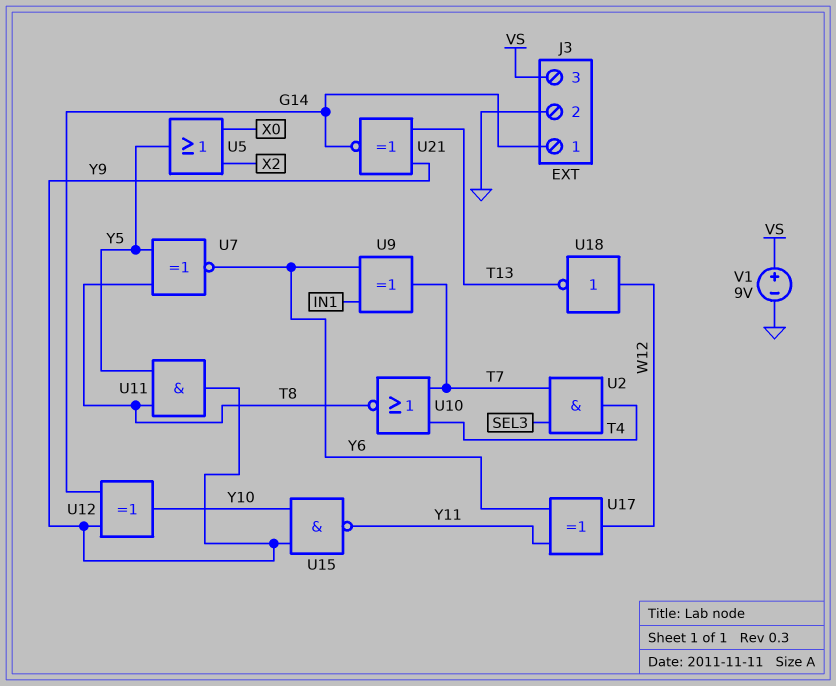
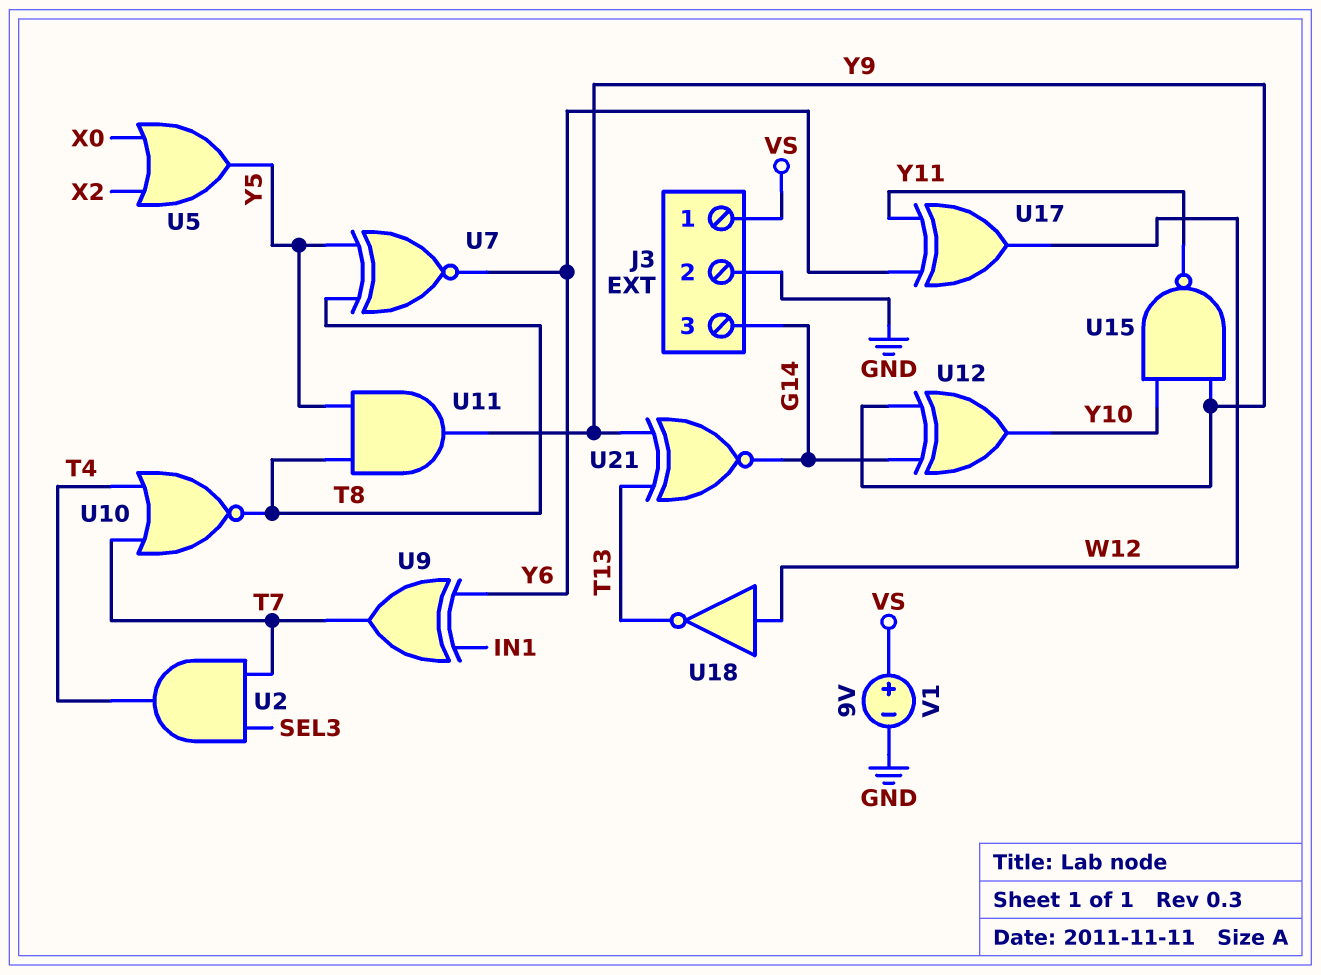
J3 pin 1: G14 -> VS
J3 pin 3: VS -> G14

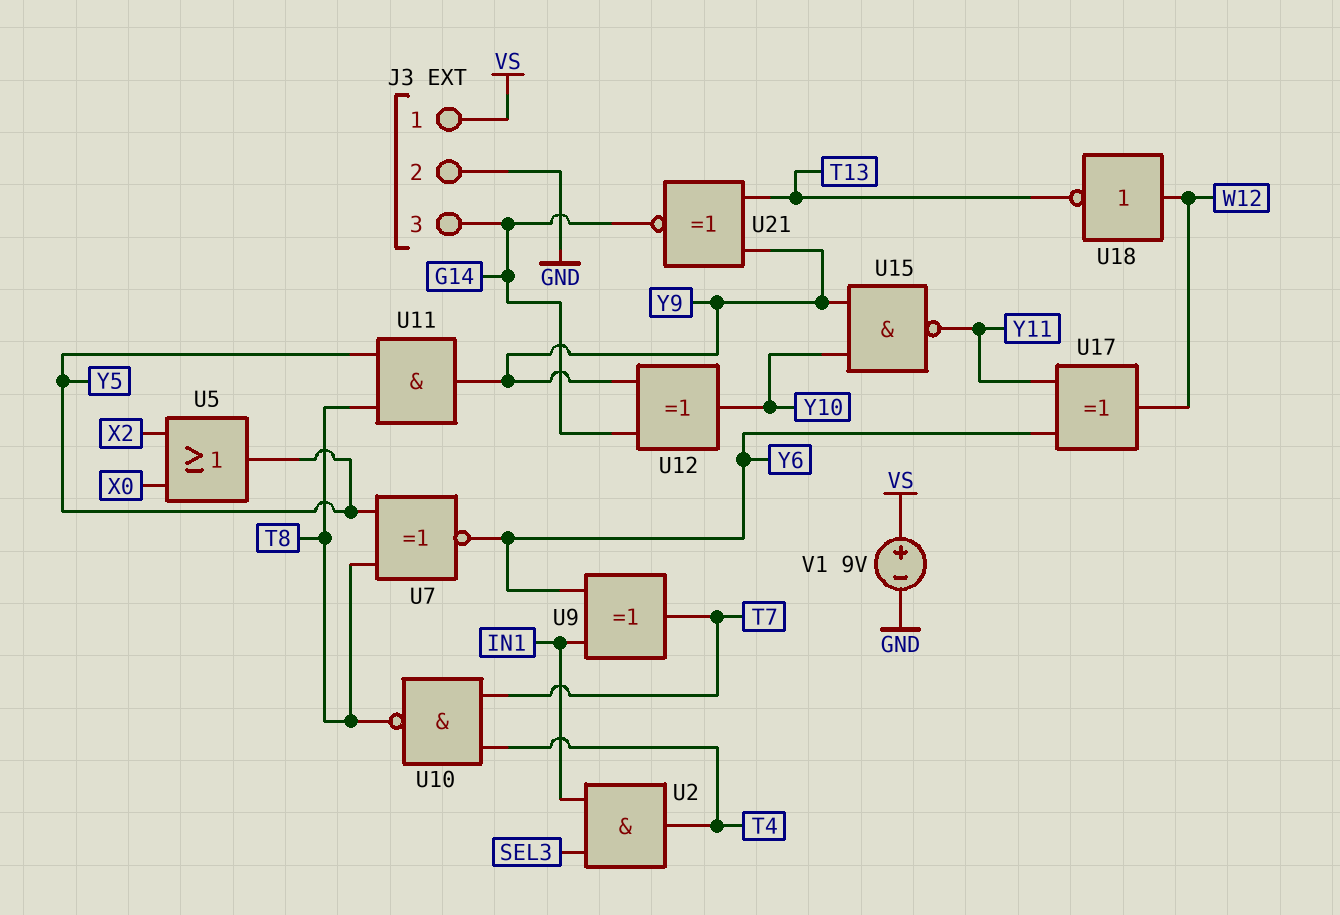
U2: AND (in SEL3, in T7, out T4) -> AND (in IN1, in SEL3, out T4)
U10: NOR (in T4, in T7, out T8) -> NAND (in T4, in T7, out T8)

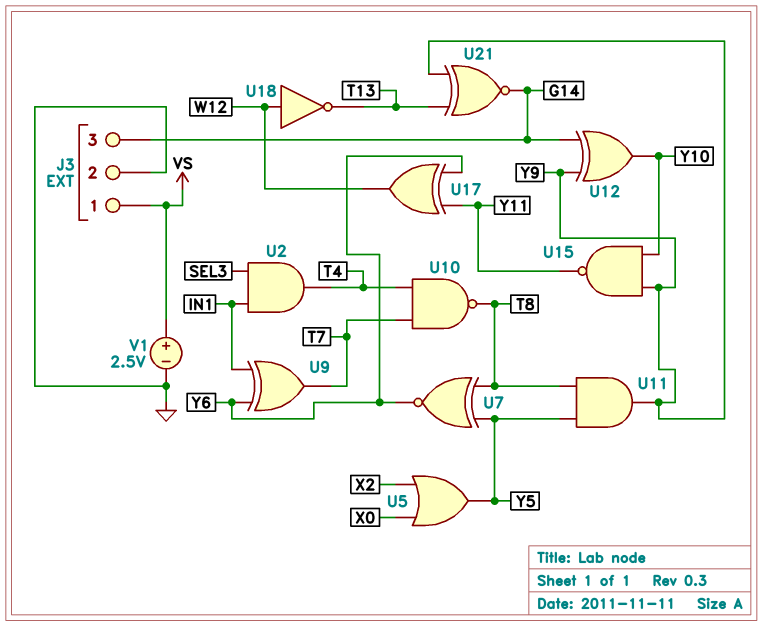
V1: 9V (plus VS, minus GND) -> 2.5V (plus VS, minus GND)

